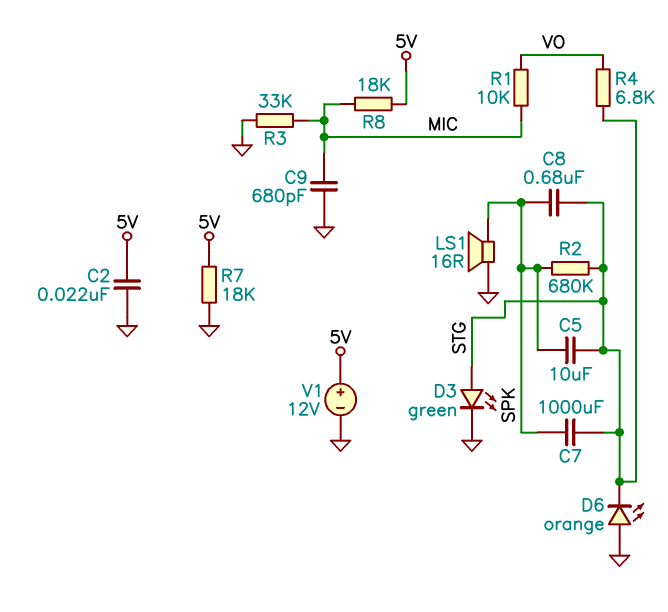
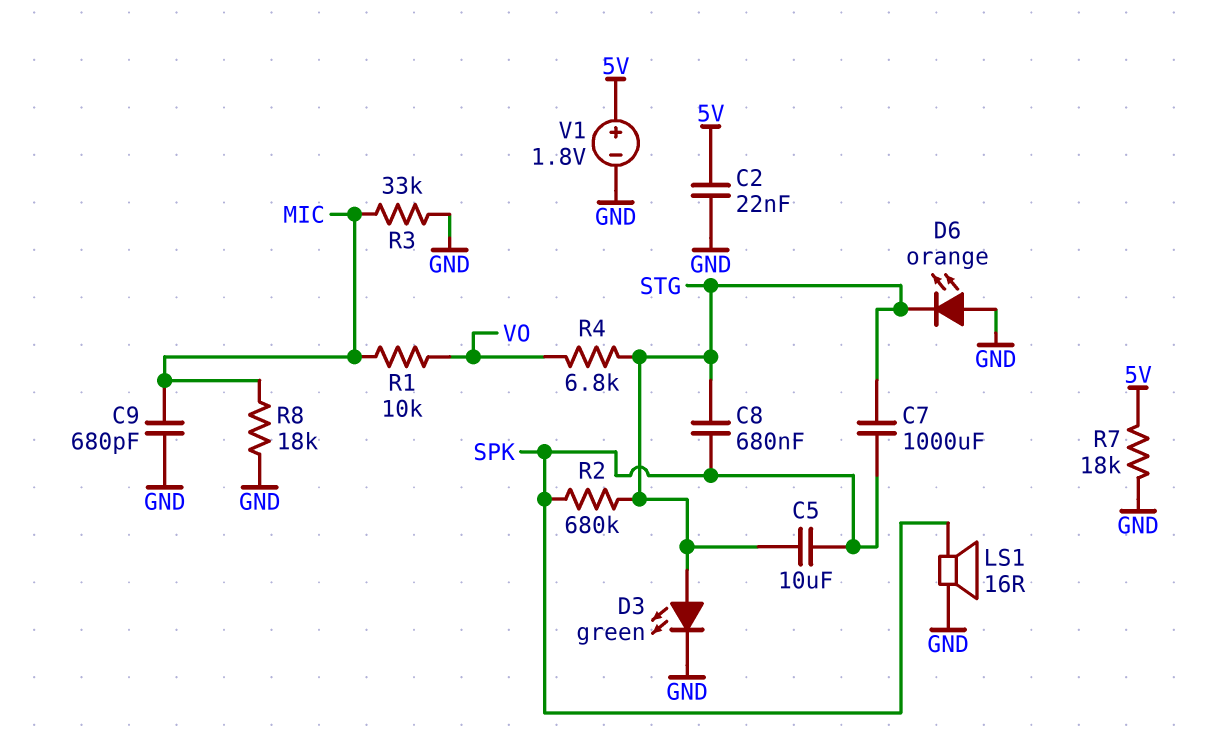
R8: 18k (5V, MIC) -> 18k (GND, MIC)
V1: 12V (plus 5V, minus GND) -> 1.8V (plus 5V, minus GND)

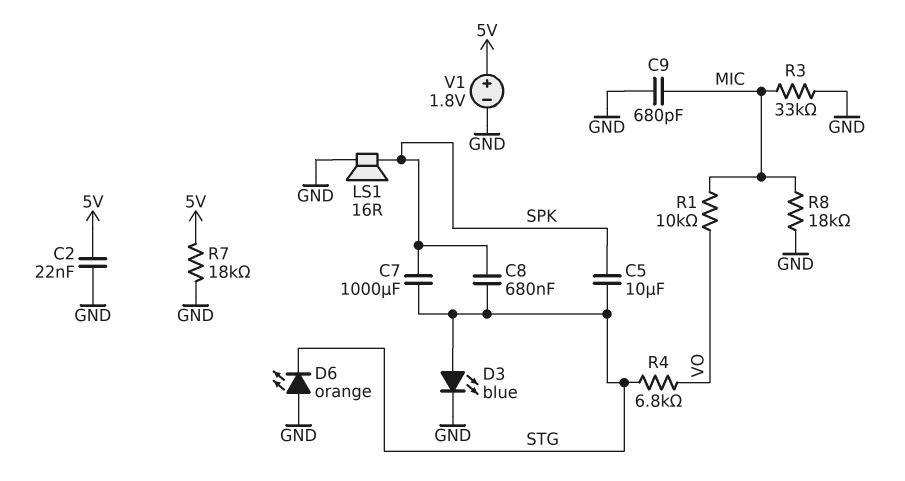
D3: LED green (A STG, K GND) -> LED blue (A STG, K GND)
R2: 680k (SPK, STG) -> none

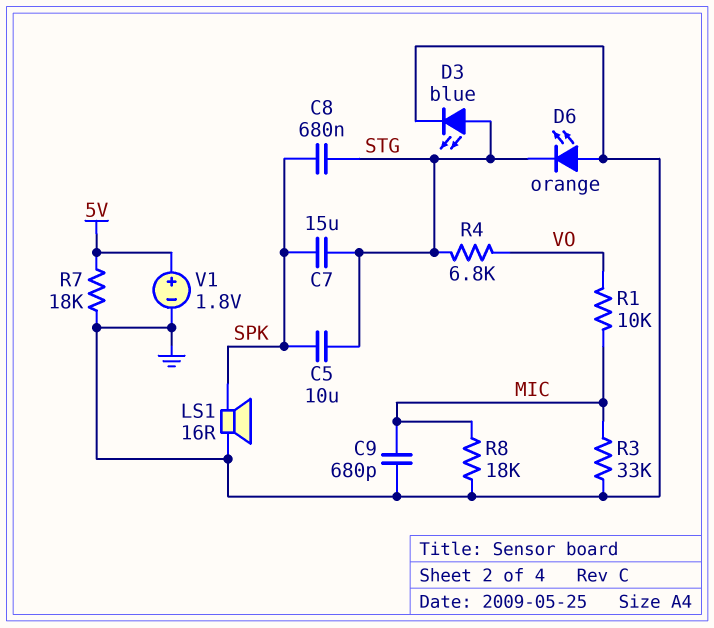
C2: 22nF (5V, GND) -> none
C7: 1000uF (SPK, STG) -> 15uF (SPK, STG)

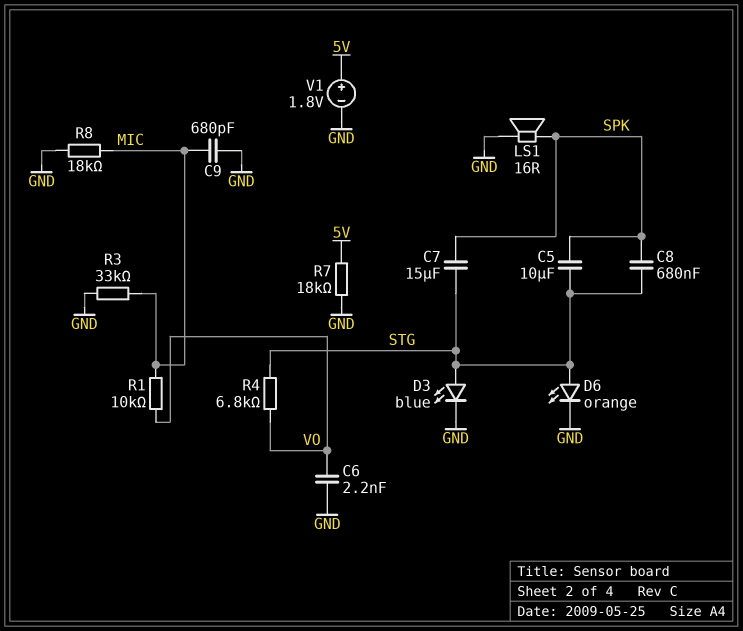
C6: none -> 2.2nF (GND, VO)
D6: LED orange (A GND, K STG) -> LED orange (A STG, K GND)

